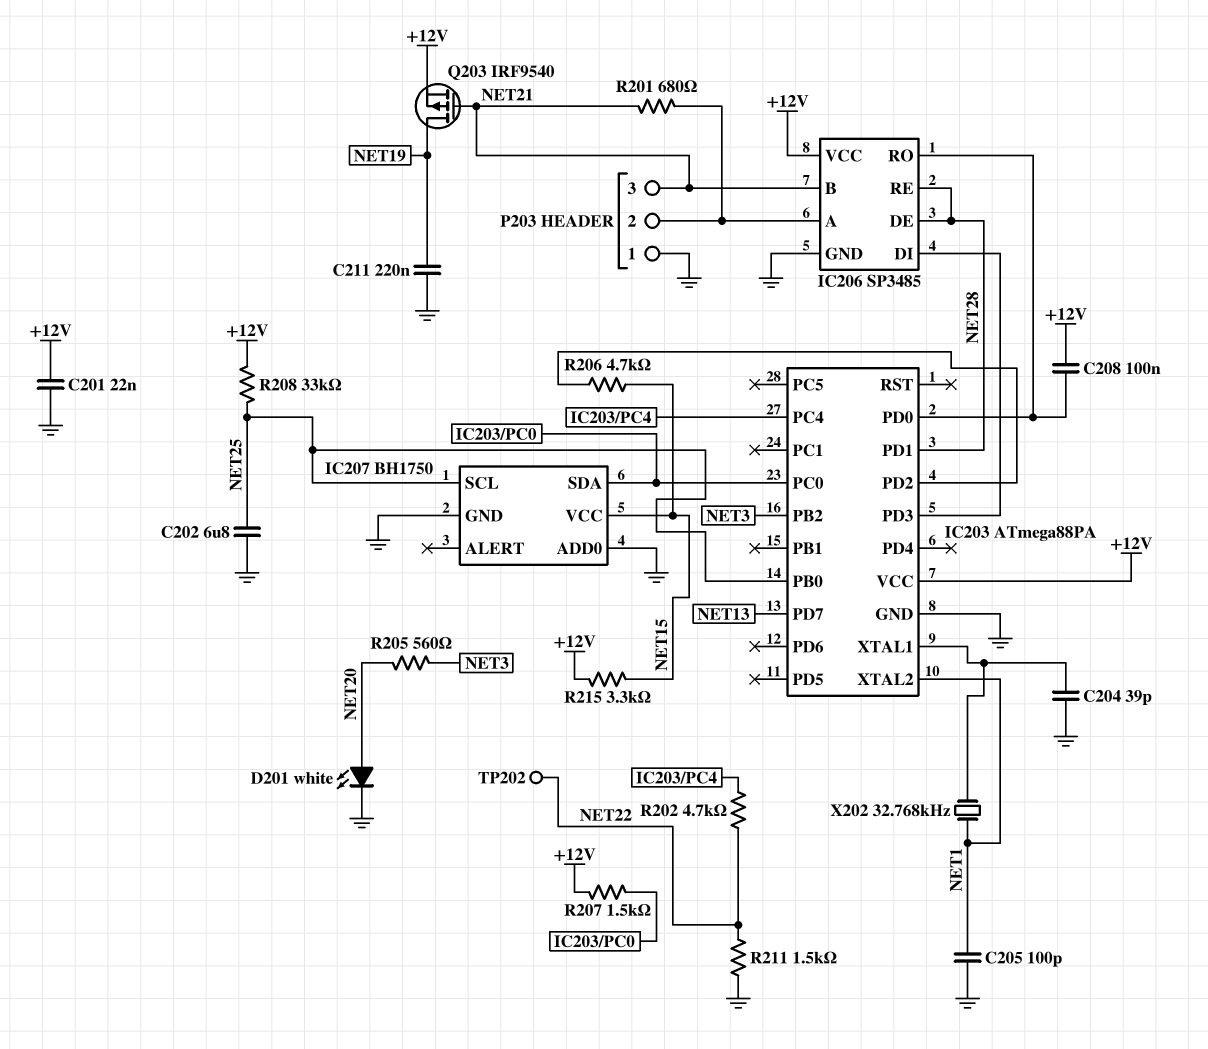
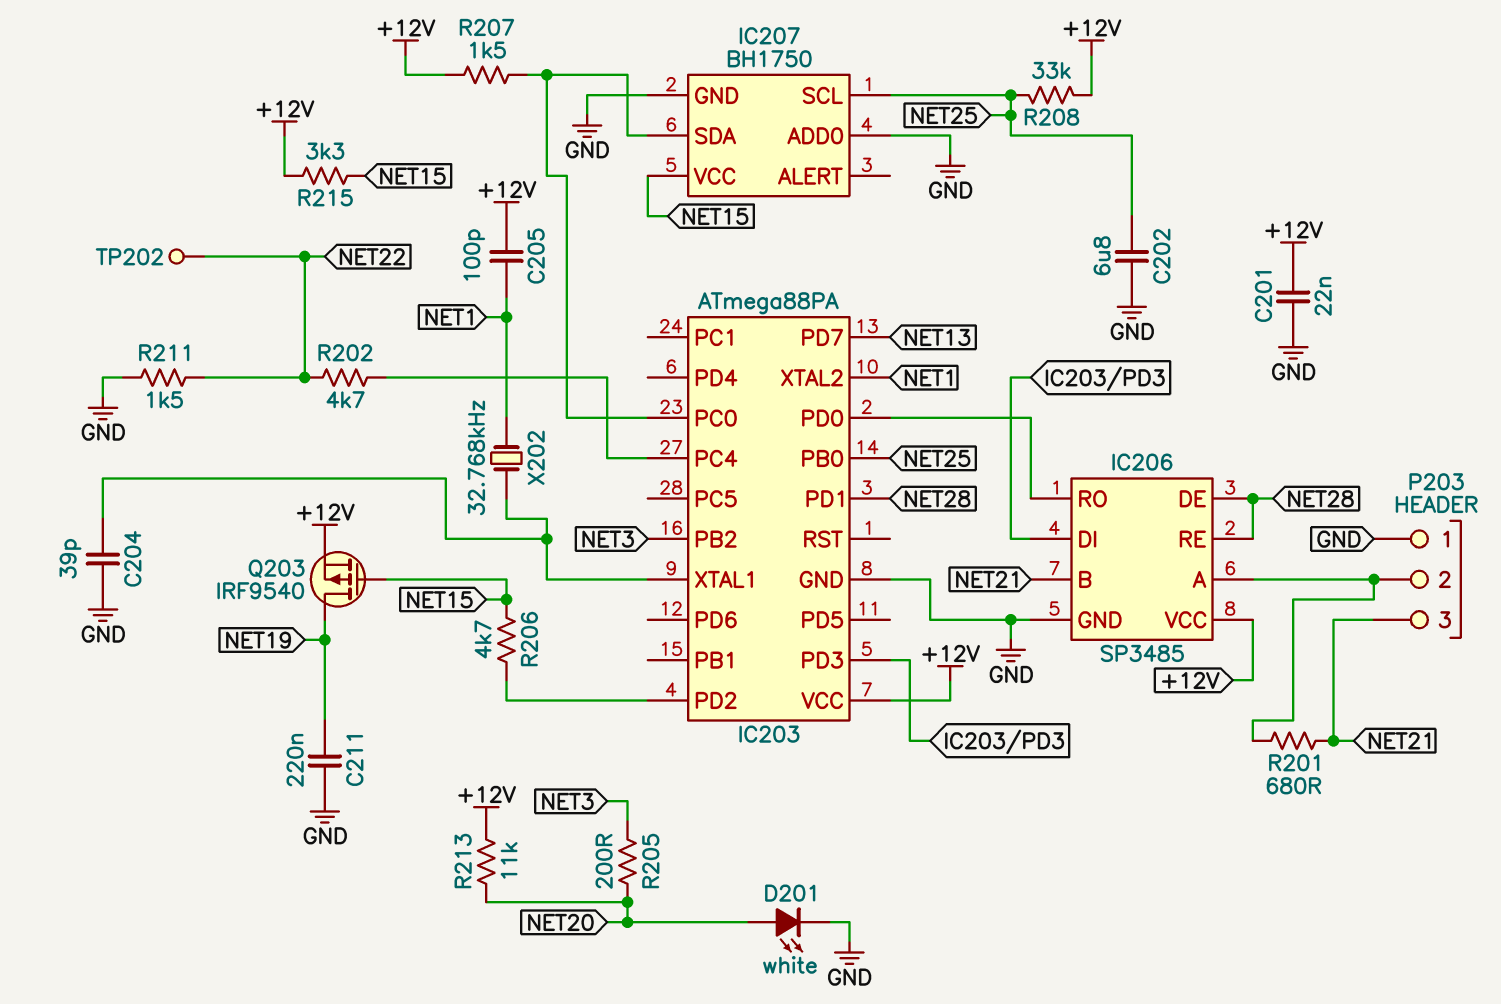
C205: 100pF (GND, NET1) -> 100pF (+12V, NET1)
C208: 100nF (+12V, IC203/PD0) -> none
Q203: PMOS IRF9540 (G NET21, D NET19, S +12V) -> PMOS IRF9540 (G NET15, D NET19, S +12V)
R205: 560 (NET3, NET20) -> 200 (NET3, NET20)
R213: none -> 11k (+12V, NET20)

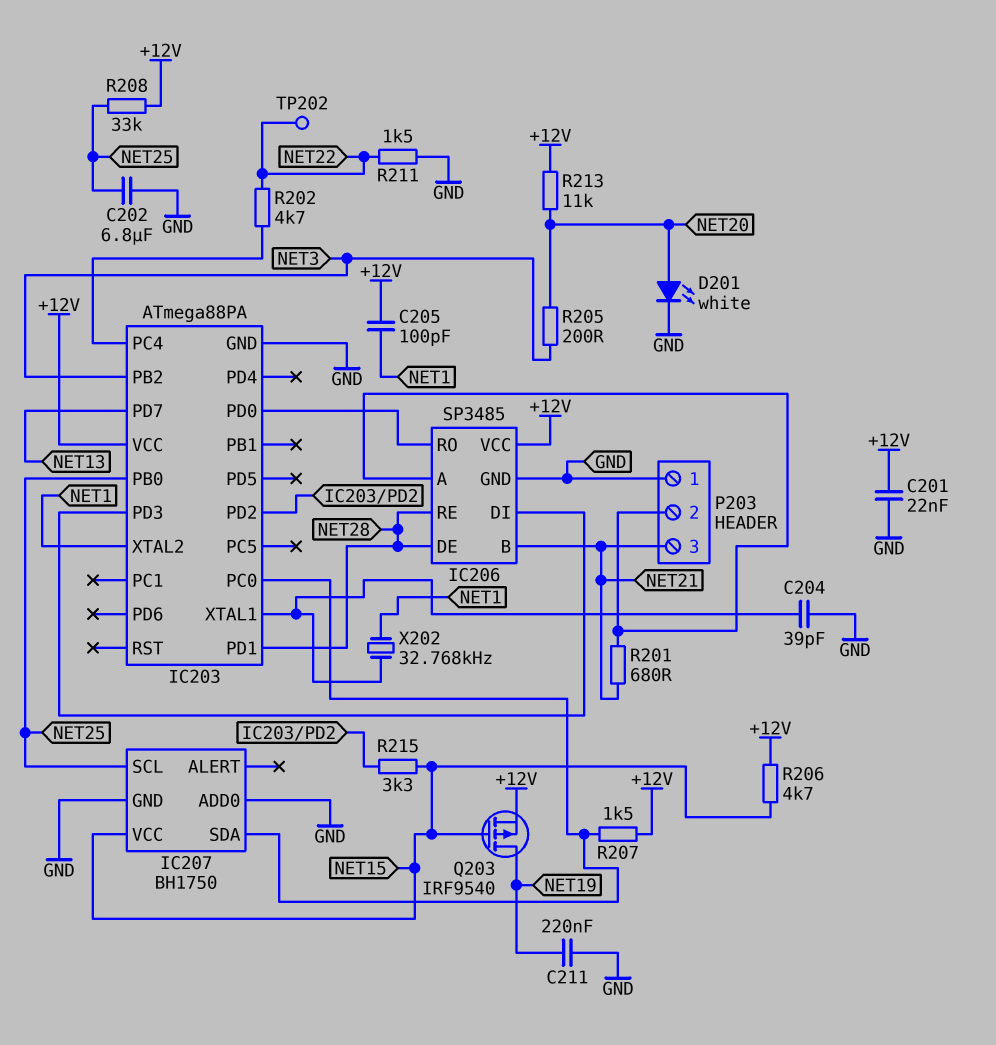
R206: 4.7k (IC203/PD2, NET15) -> 4.7k (+12V, NET15)
R215: 3.3k (+12V, NET15) -> 3.3k (IC203/PD2, NET15)

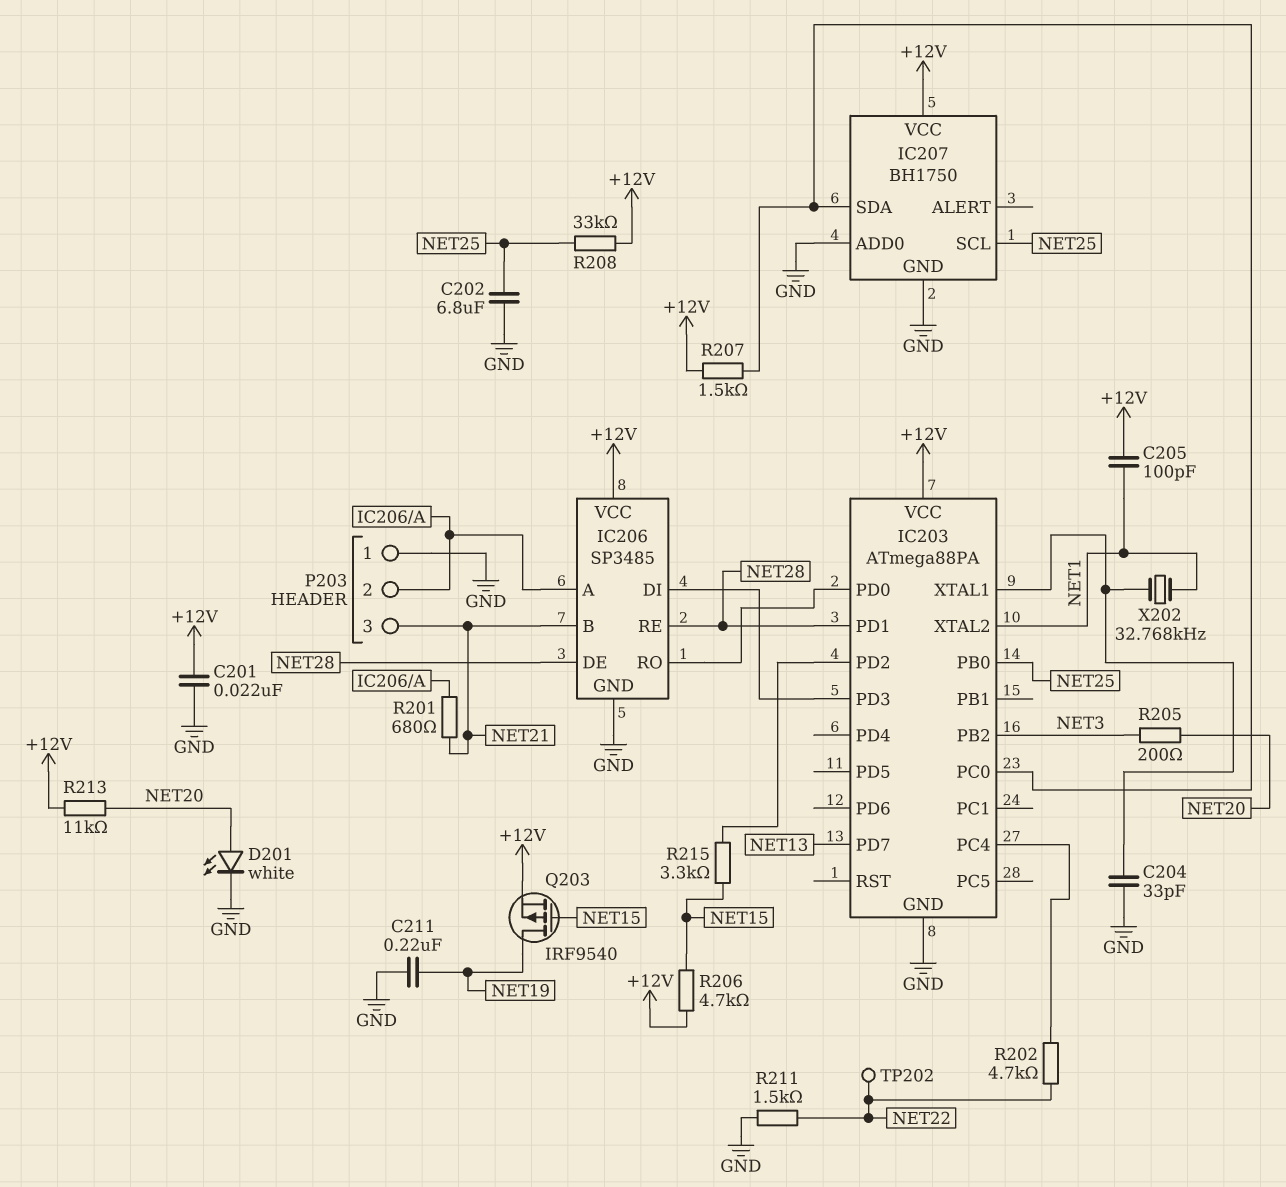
C204: 39pF (GND, IC203/XTAL1) -> 33pF (GND, IC203/XTAL1)
IC207 pin VCC: NET15 -> +12V

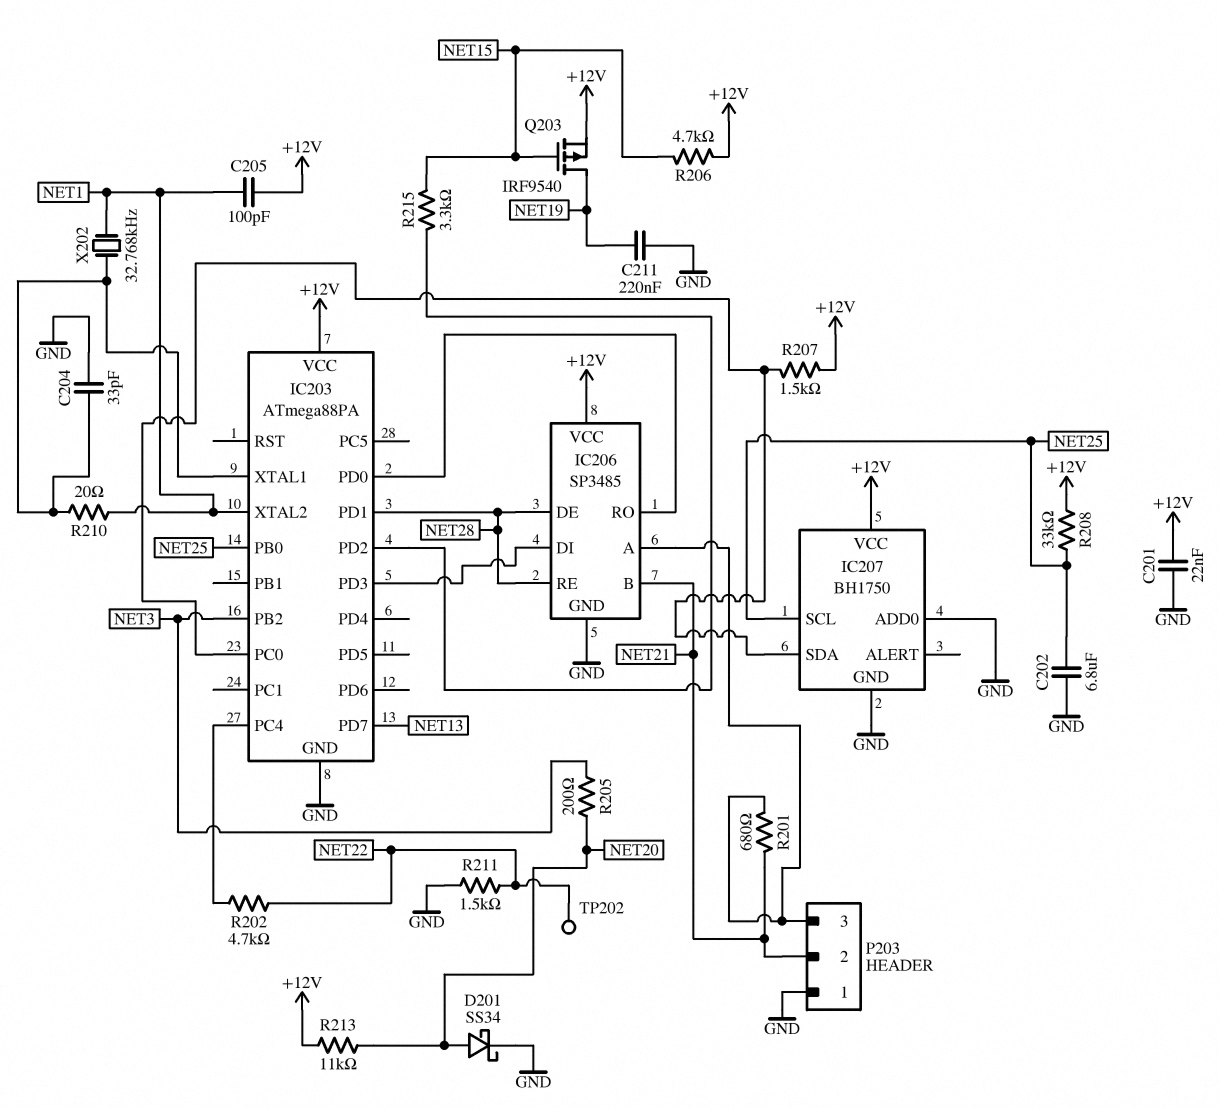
D201: LED white (A NET20, K GND) -> schottky SS34 (A NET20, K GND)
P203 pin 2: IC206/A -> NET21
P203 pin 3: NET21 -> IC206/A
R210: none -> 20 (IC203/XTAL1, NET1)

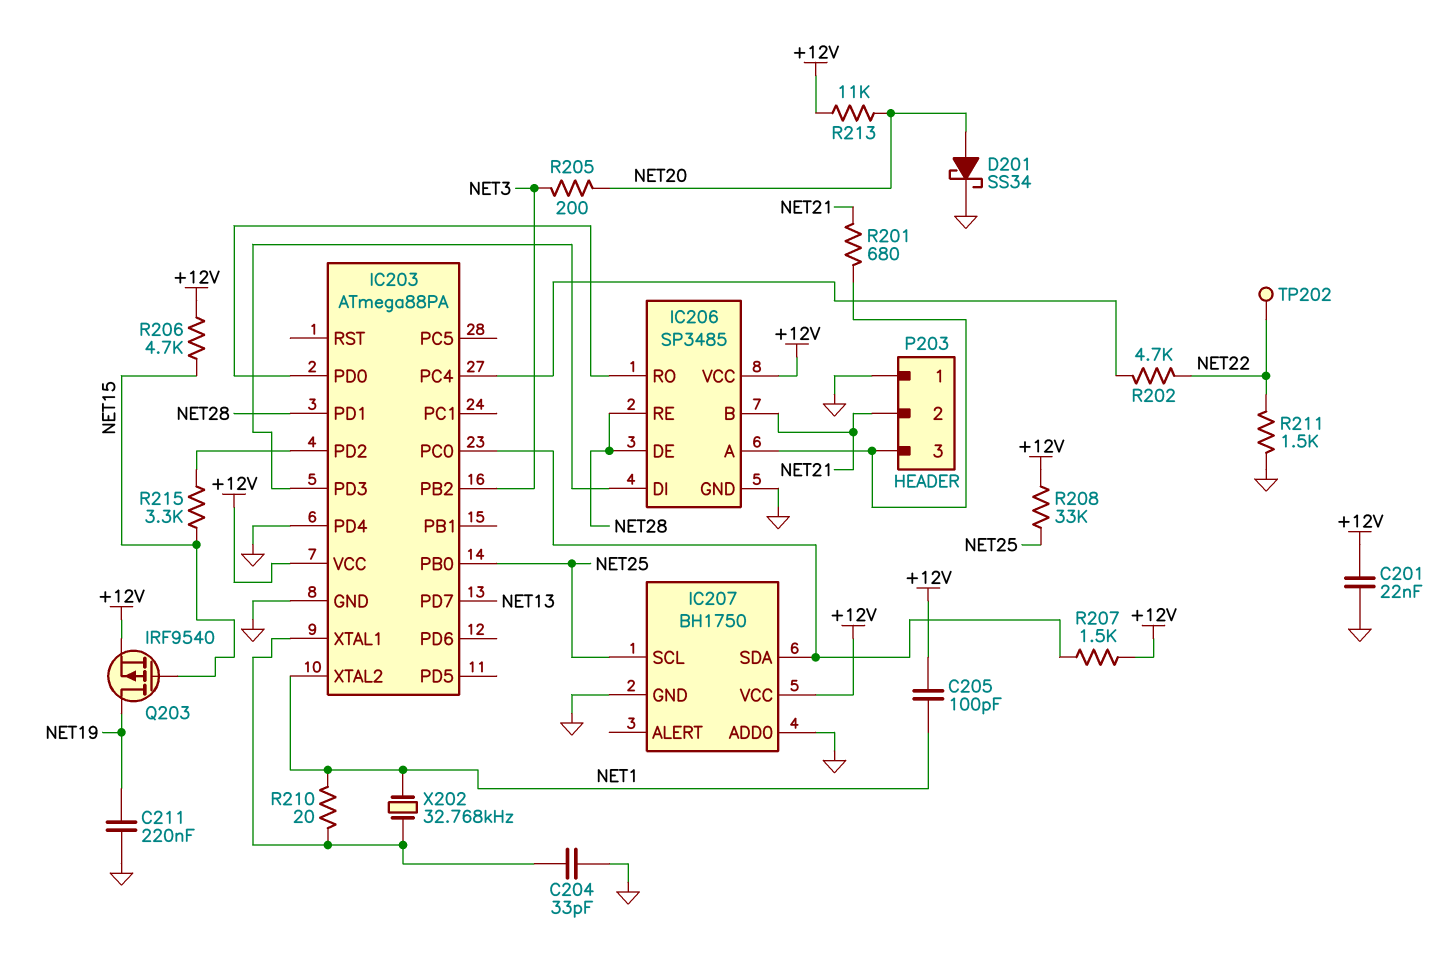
C202: 6.8uF (GND, NET25) -> none
IC203 pin PD4: none -> GND

